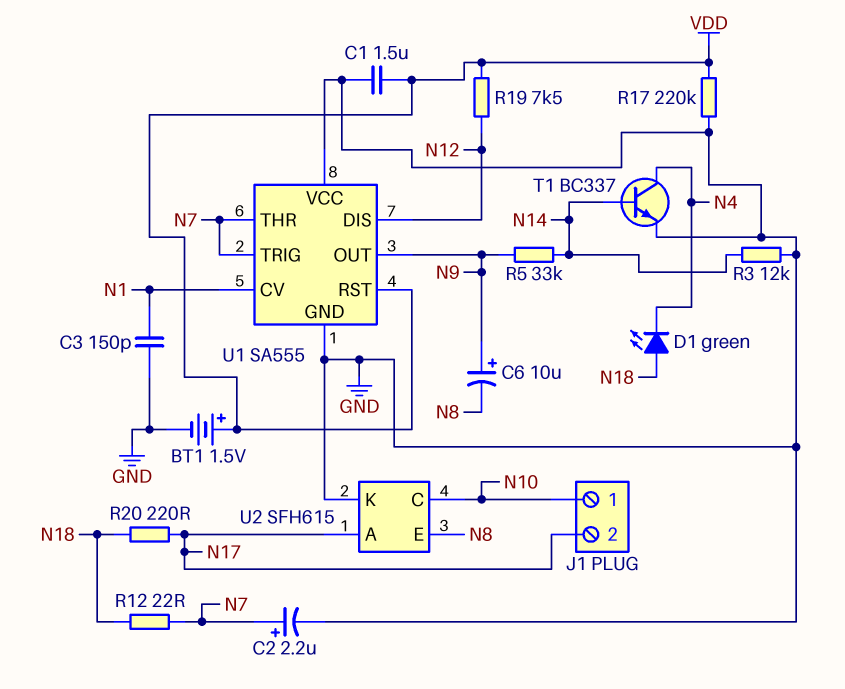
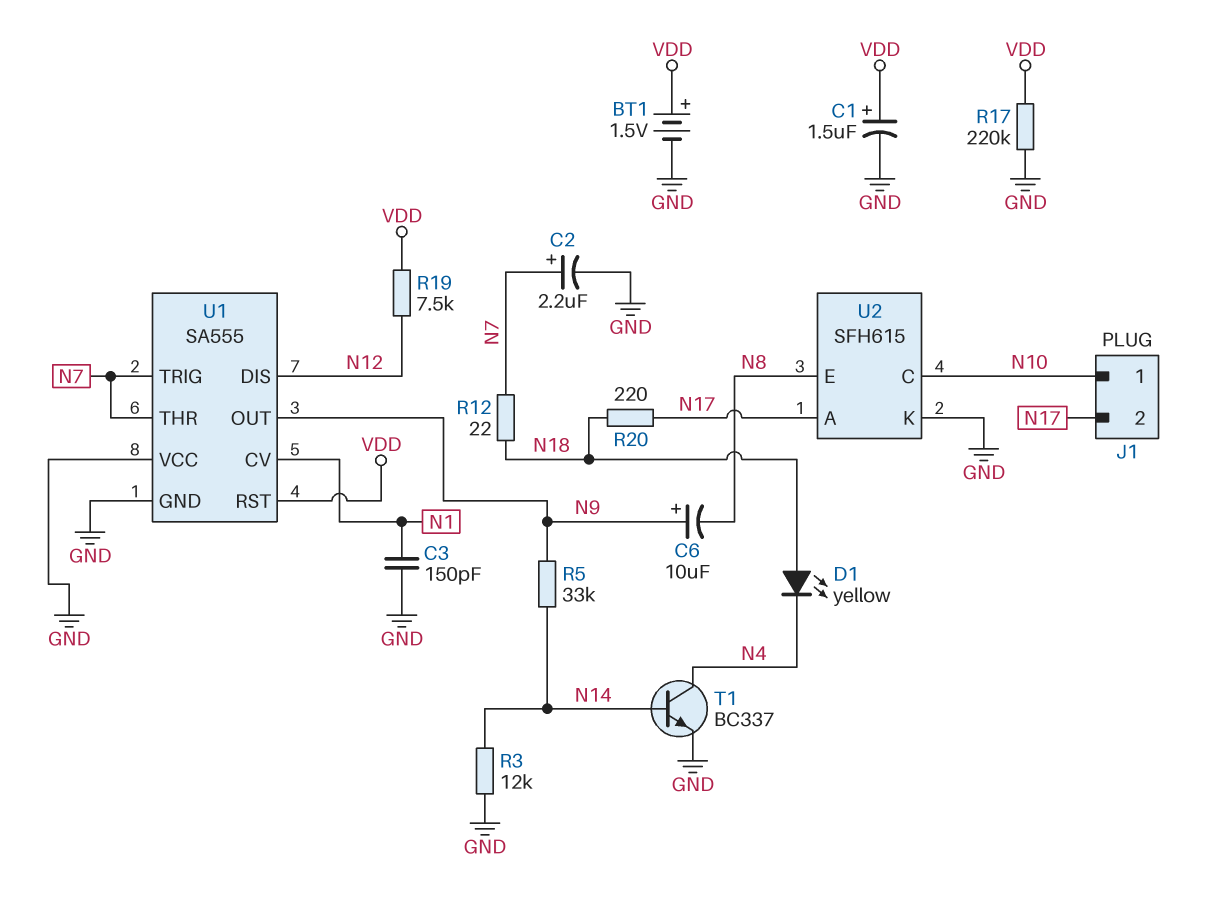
C1: 1.5uF (GND, VDD) -> 1.5uF (plus VDD, minus GND)
D1: LED green (A N18, K N4) -> LED yellow (A N18, K N4)

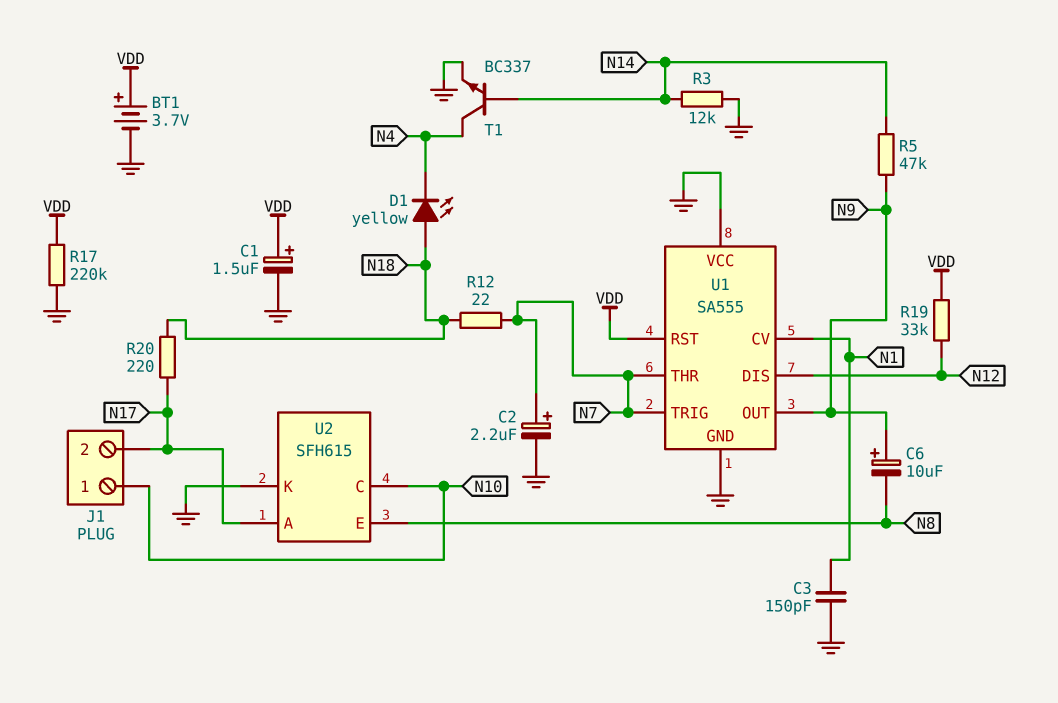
BT1: 1.5V (plus VDD, minus GND) -> 3.7V (plus VDD, minus GND)
R5: 33k (N9, N14) -> 47k (N9, N14)
R19: 7.5k (N12, VDD) -> 33k (N12, VDD)

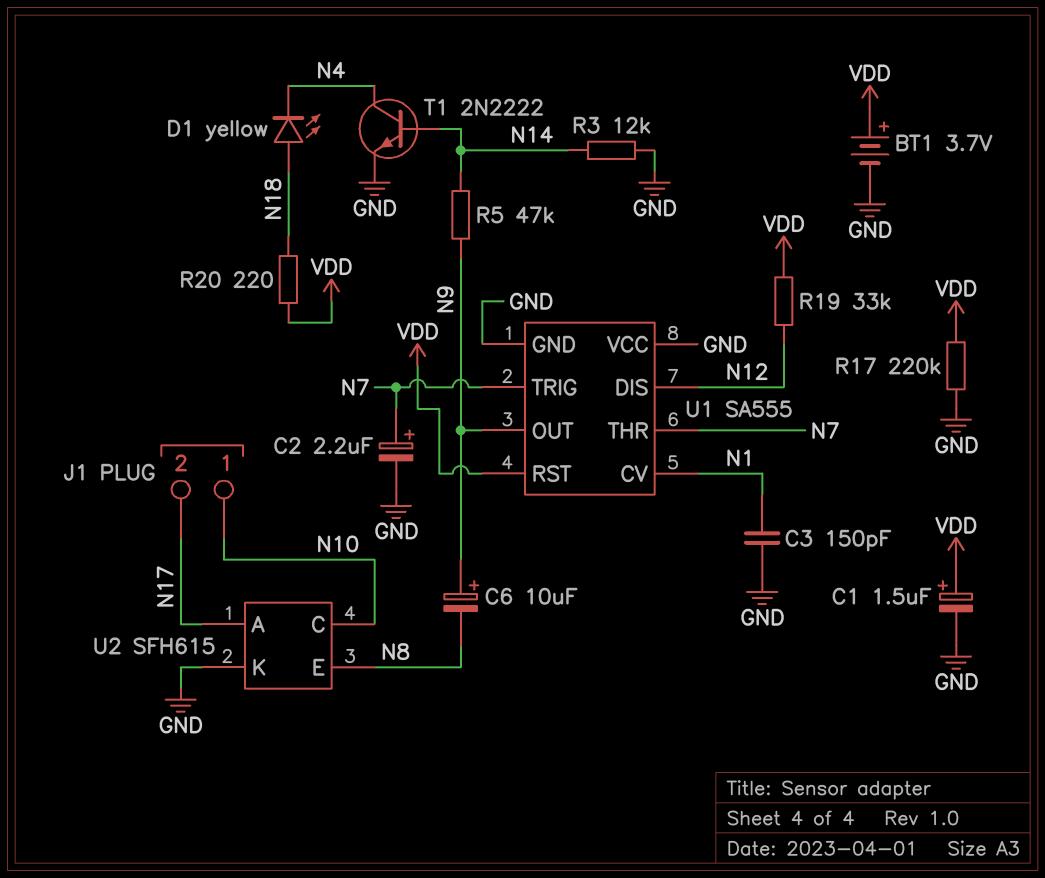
R12: 22 (N7, N18) -> none
R20: 220 (N17, N18) -> 220 (N18, VDD)
T1: NPN BC337 (B N14, C N4, E GND) -> NPN 2N2222 (B N14, C N4, E GND)

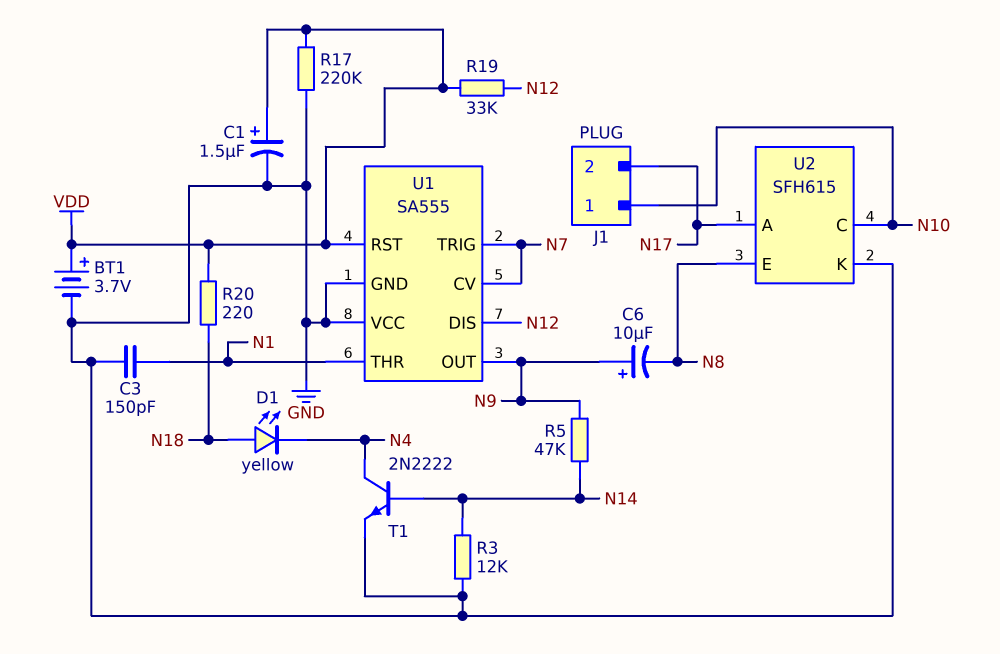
C2: 2.2uF (plus N7, minus GND) -> none
U1 pin CV: N1 -> N7
U1 pin THR: N7 -> N1

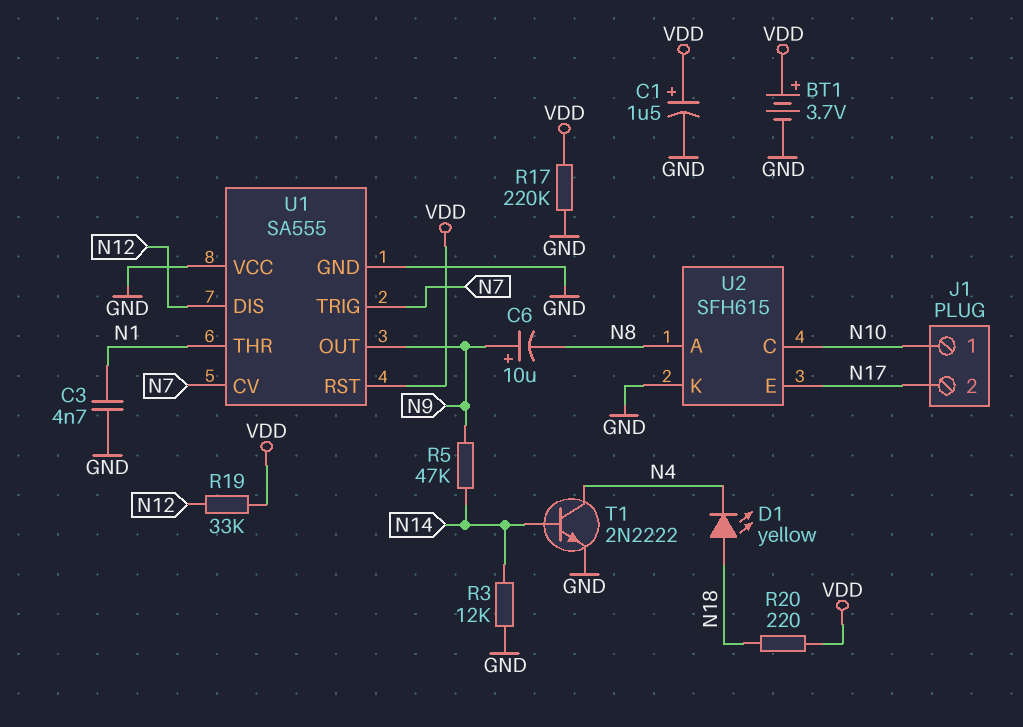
C3: 150pF (GND, N1) -> 4.7nF (GND, N1)
U2 pin A: N17 -> N8
U2 pin E: N8 -> N17

